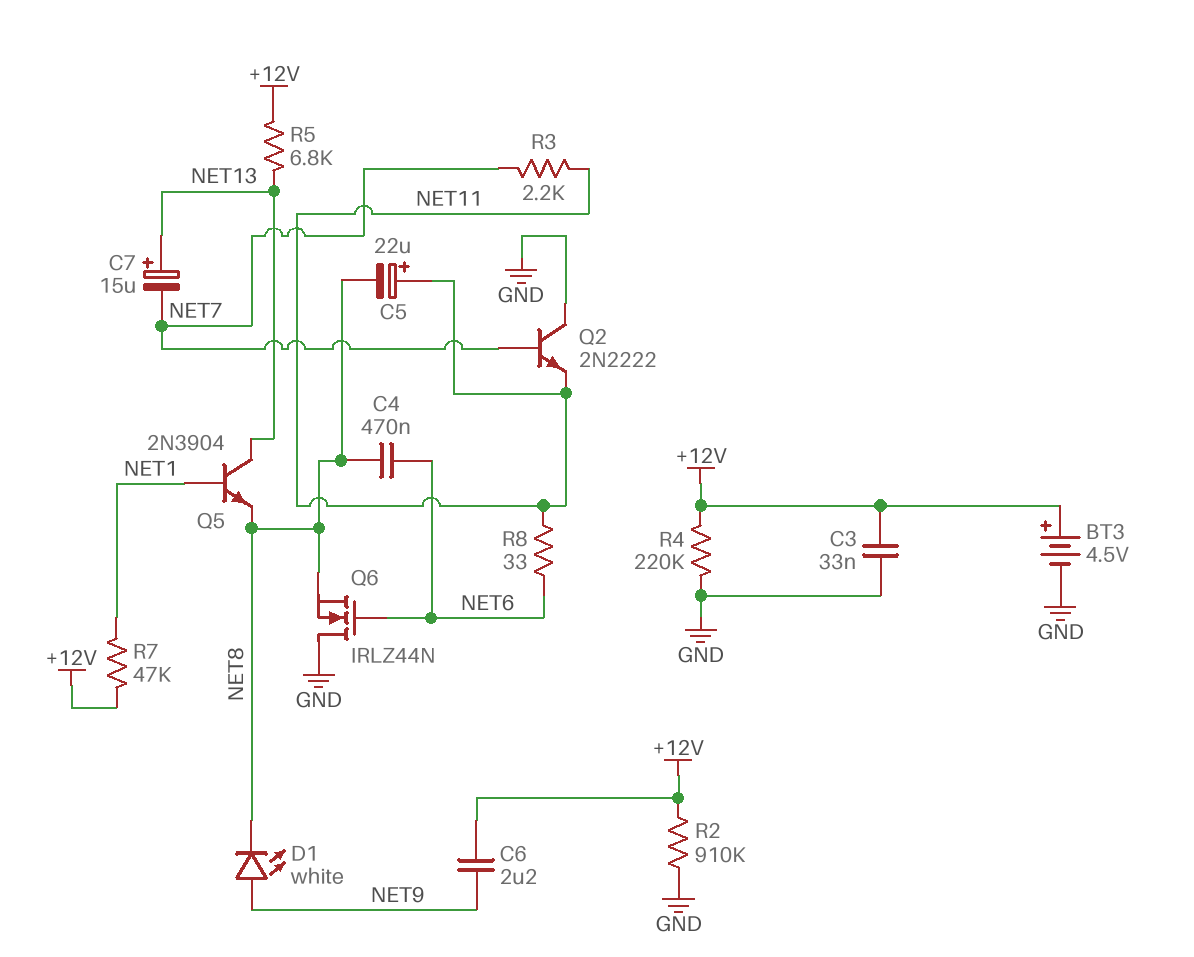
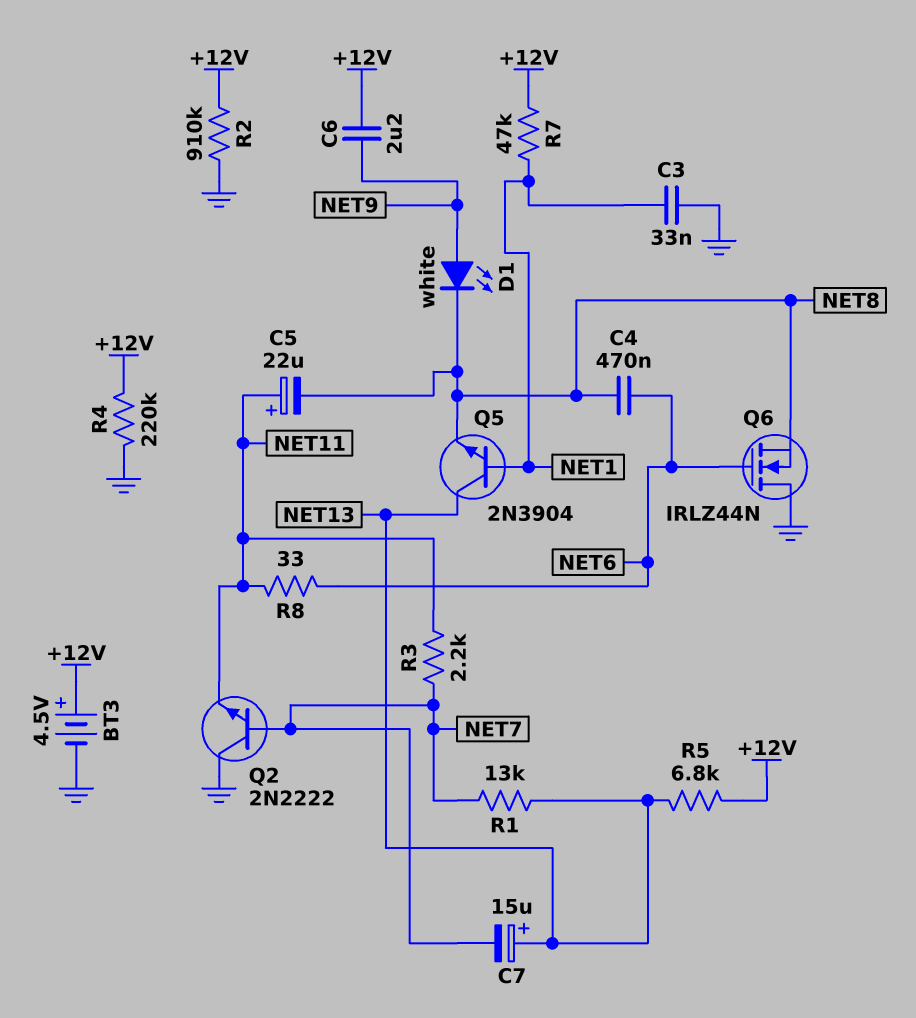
C3: 33nF (+12V, GND) -> 33nF (GND, NET1)
R1: none -> 13k (NET7, NET13)

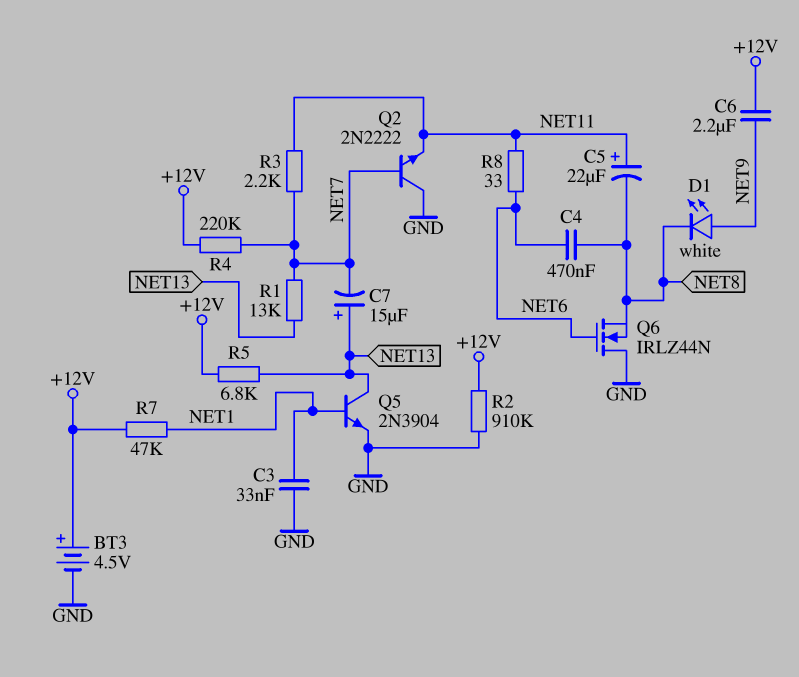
Q5: NPN 2N3904 (B NET1, C NET13, E NET8) -> NPN 2N3904 (B NET1, C NET13, E GND)
R4: 220k (+12V, GND) -> 220k (+12V, NET7)

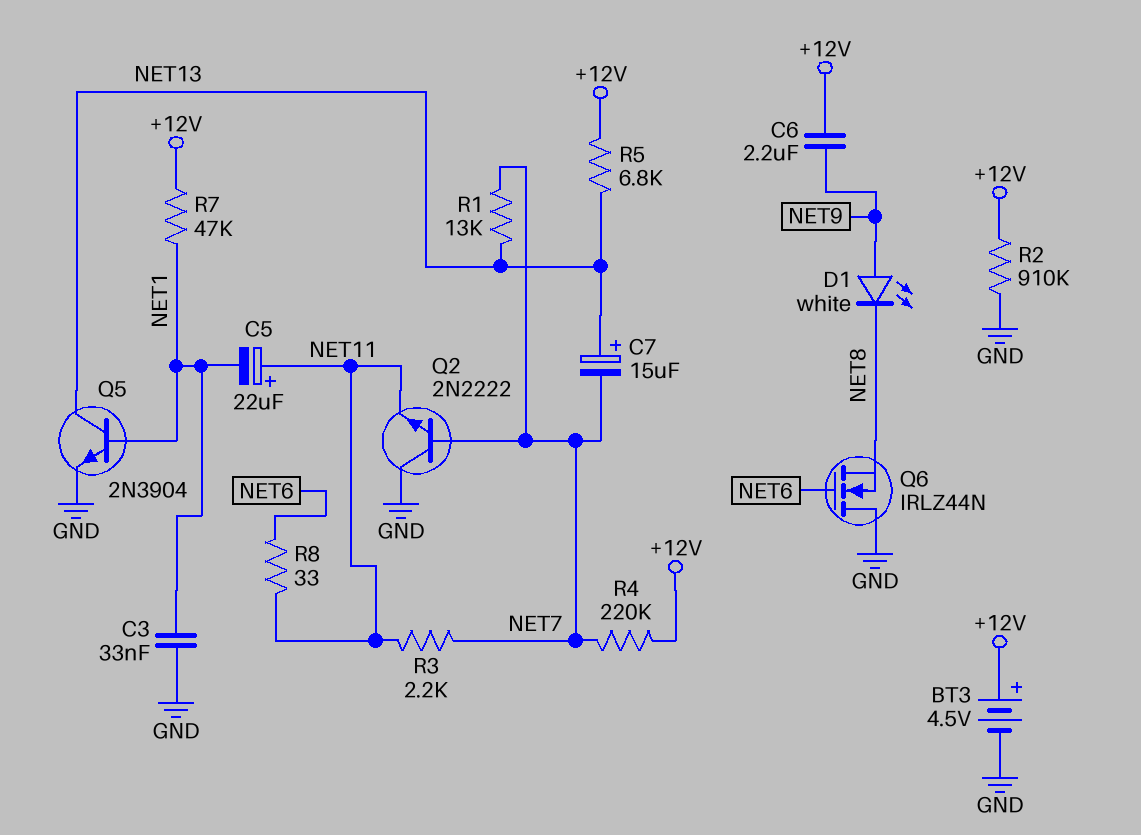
C4: 470nF (NET6, NET8) -> none
C5: 22uF (plus NET11, minus NET8) -> 22uF (plus NET11, minus NET1)

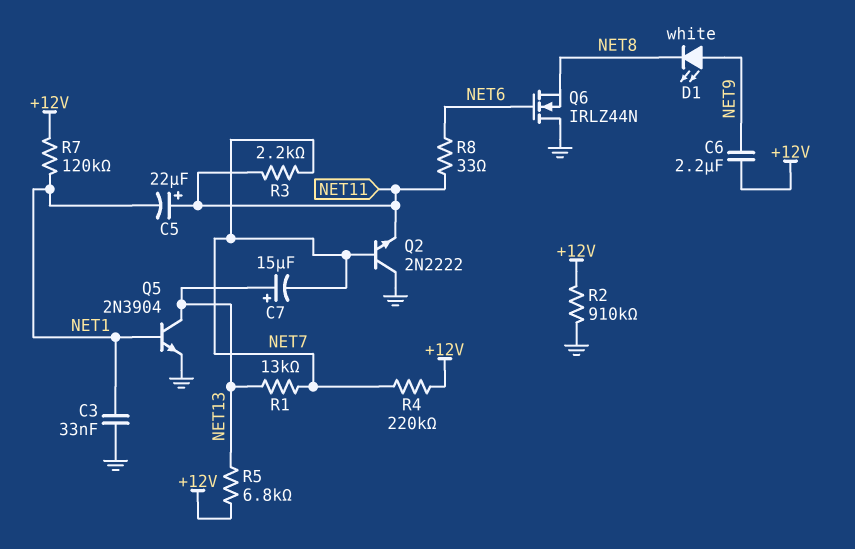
BT3: 4.5V (plus +12V, minus GND) -> none
R7: 47k (+12V, NET1) -> 120k (+12V, NET1)

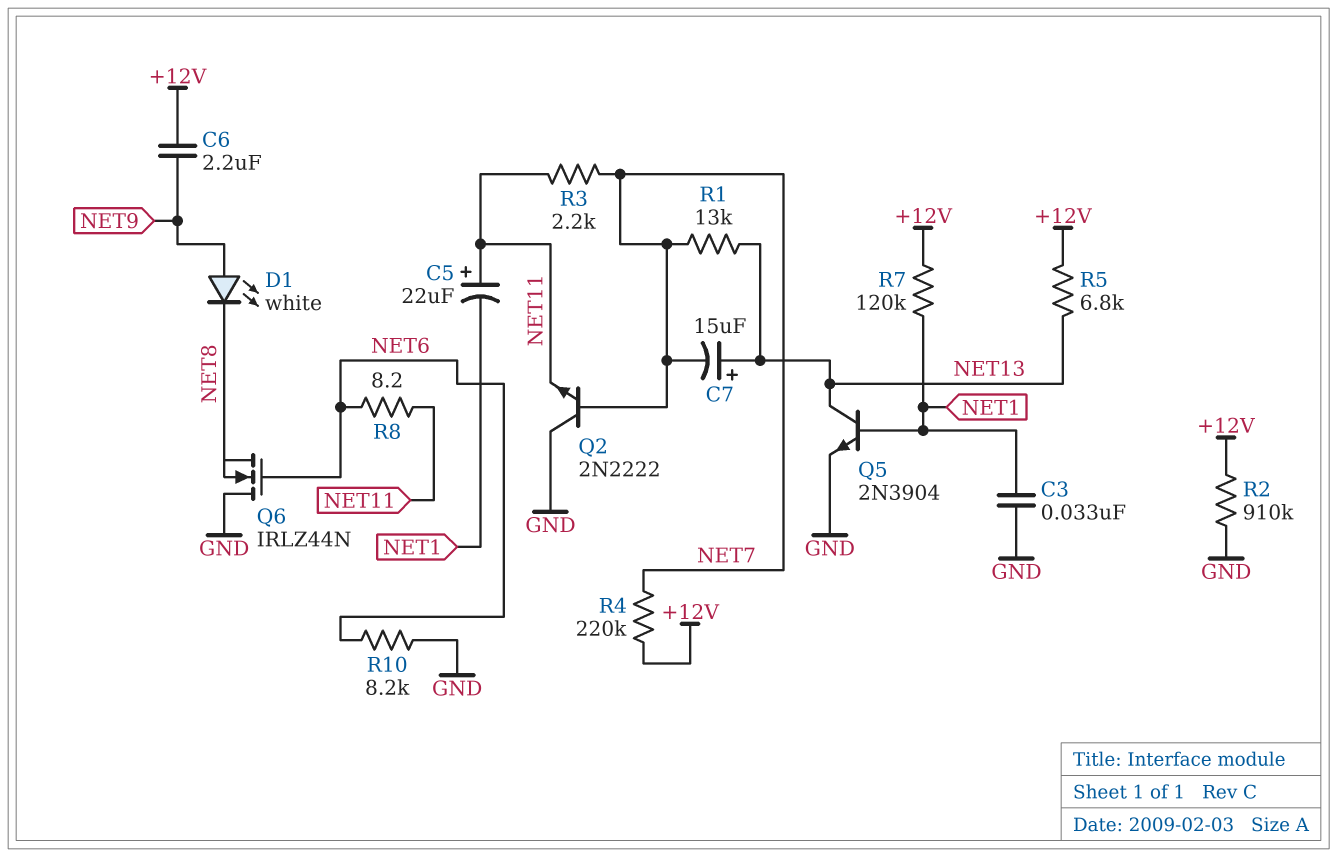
R8: 33 (NET6, NET11) -> 8.2 (NET6, NET11)
R10: none -> 8.2k (GND, NET6)

